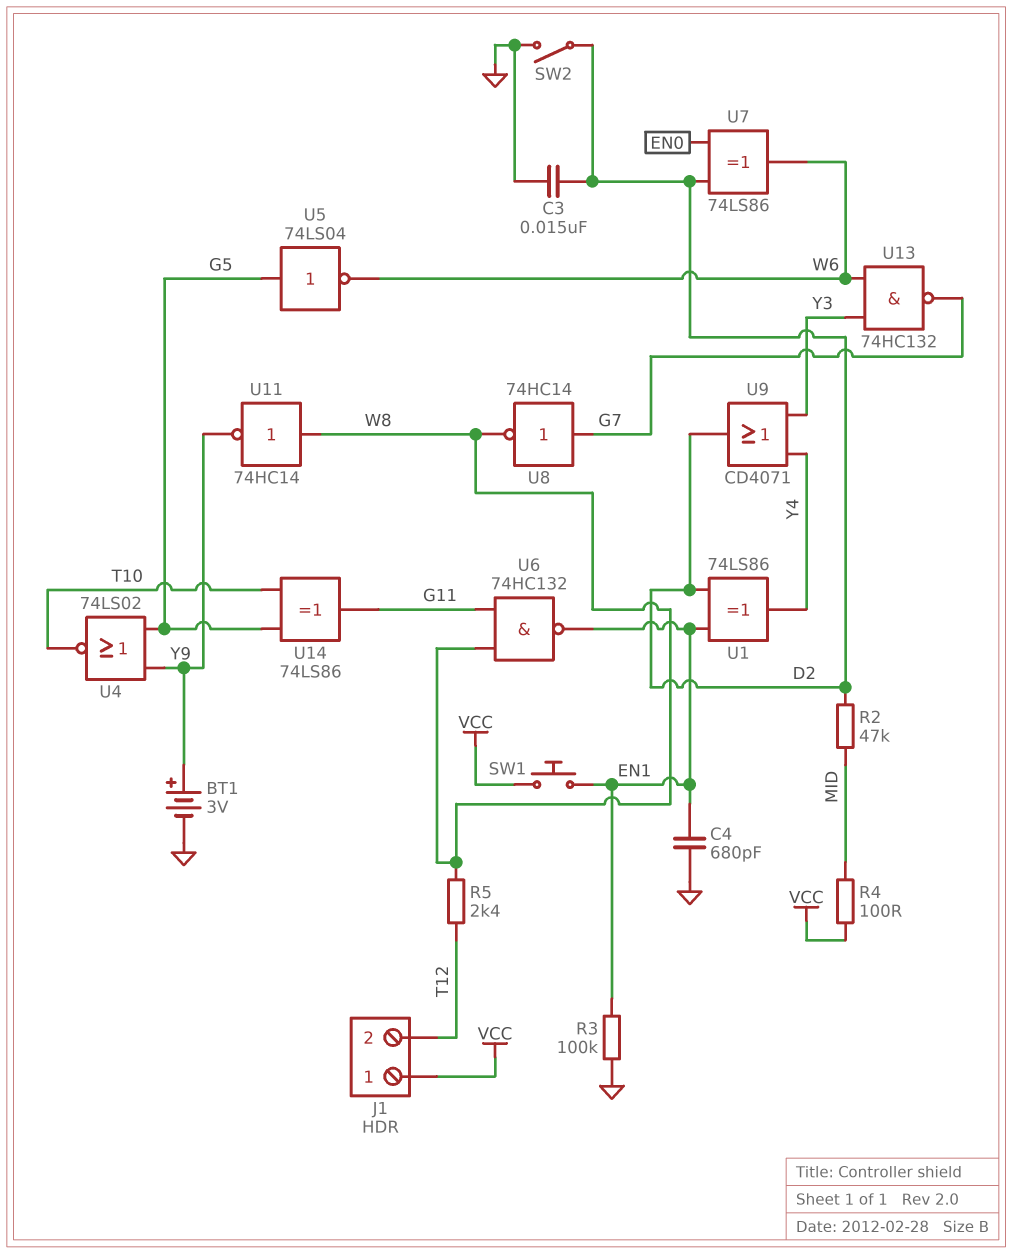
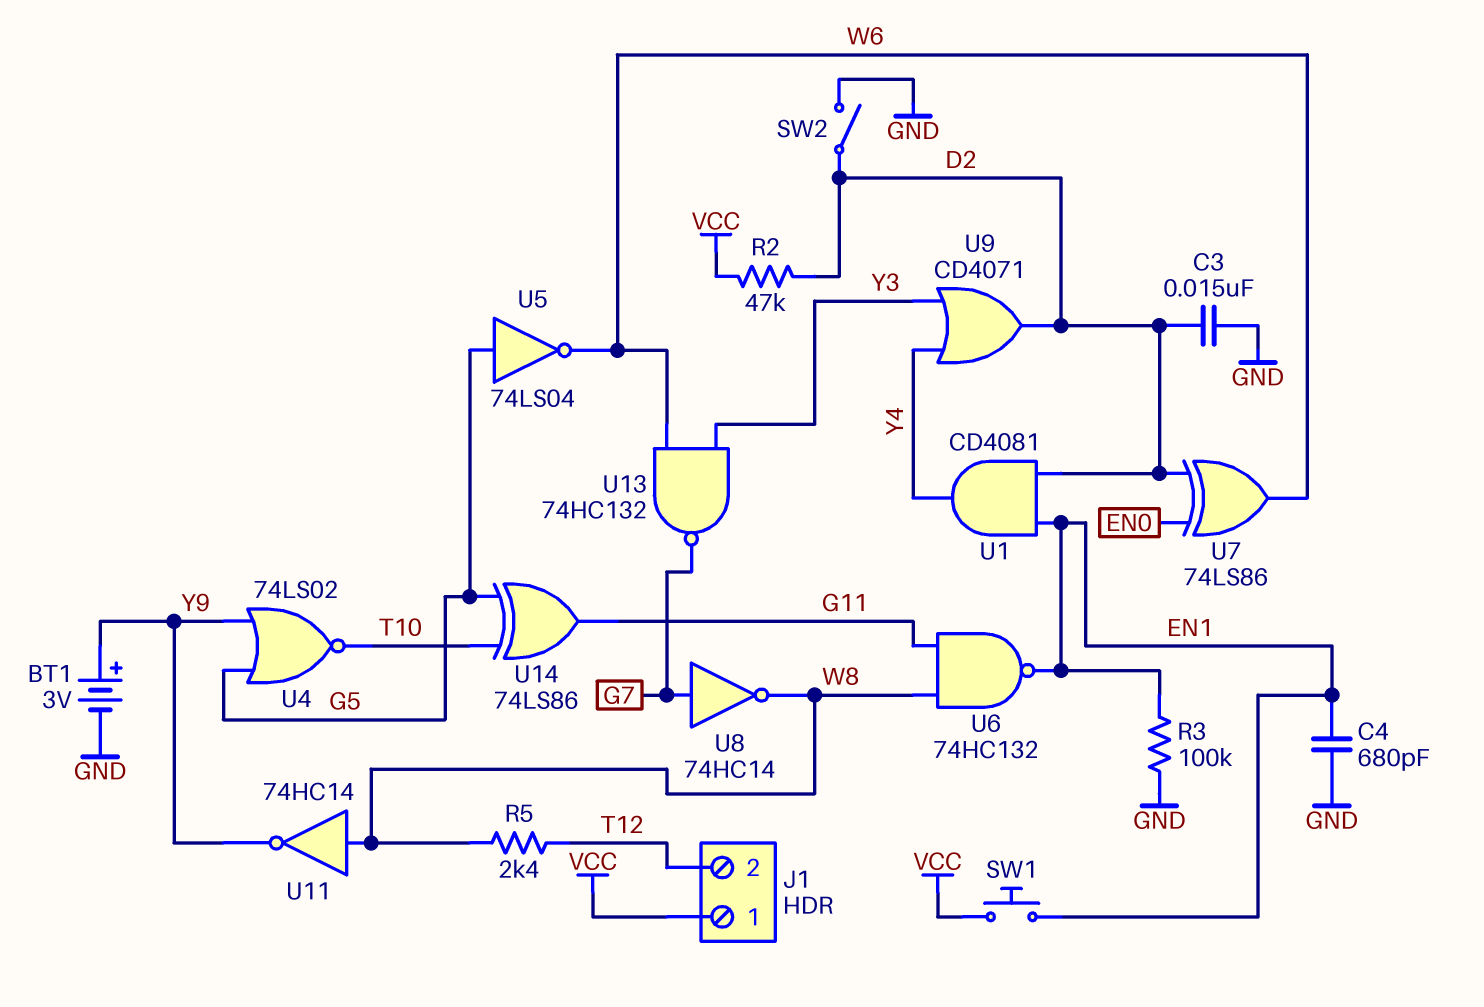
R2: 47k (D2, MID) -> 47k (D2, VCC)
R4: 100 (MID, VCC) -> none
U1: XOR 74LS86 (in D2, in EN1, out Y4) -> AND CD4081 (in D2, in EN1, out Y4)

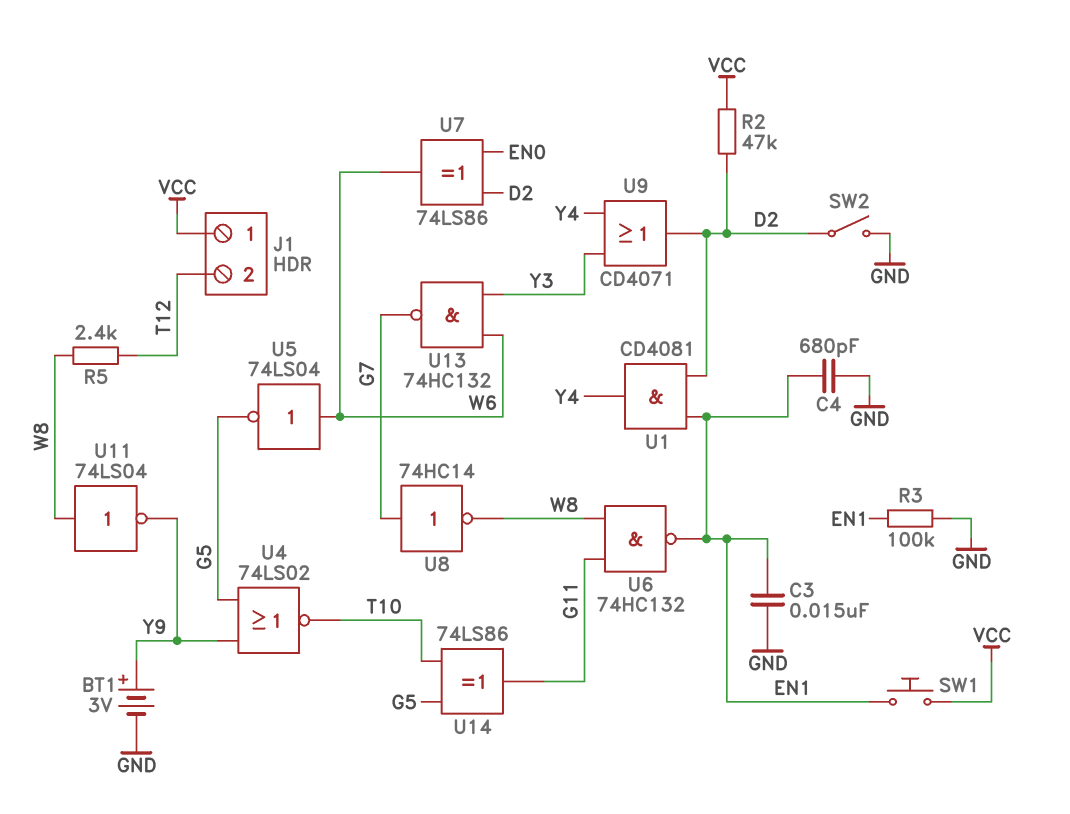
C3: 15nF (D2, GND) -> 15nF (EN1, GND)
U5: NOT 74LS04 (in G5, out W6) -> NOT 74LS04 (in W6, out G5)
U11: NOT 74HC14 (in W8, out Y9) -> NOT 74LS04 (in W8, out Y9)

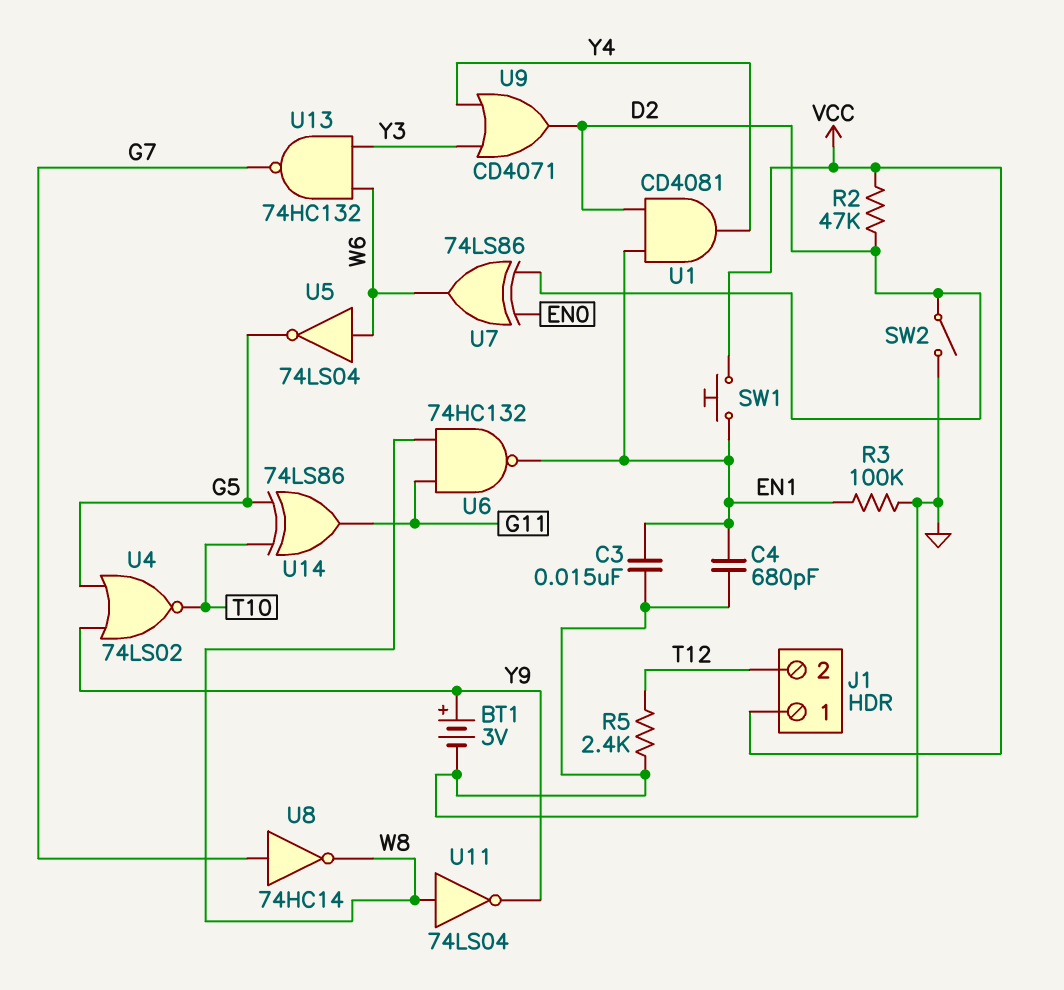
R5: 2.4k (T12, W8) -> 2.4k (GND, T12)

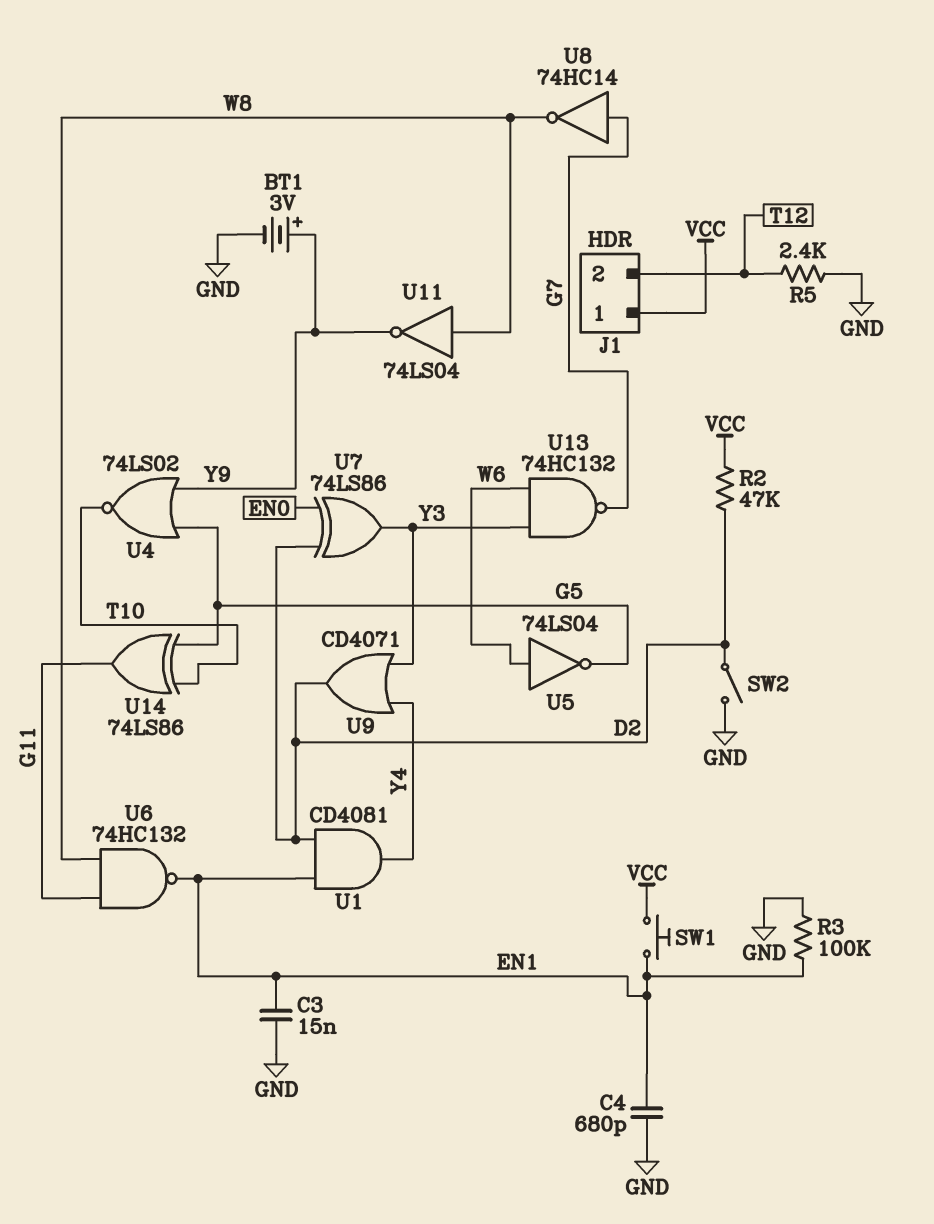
U7: XOR 74LS86 (in D2, in EN0, out W6) -> XOR 74LS86 (in D2, in EN0, out Y3)

